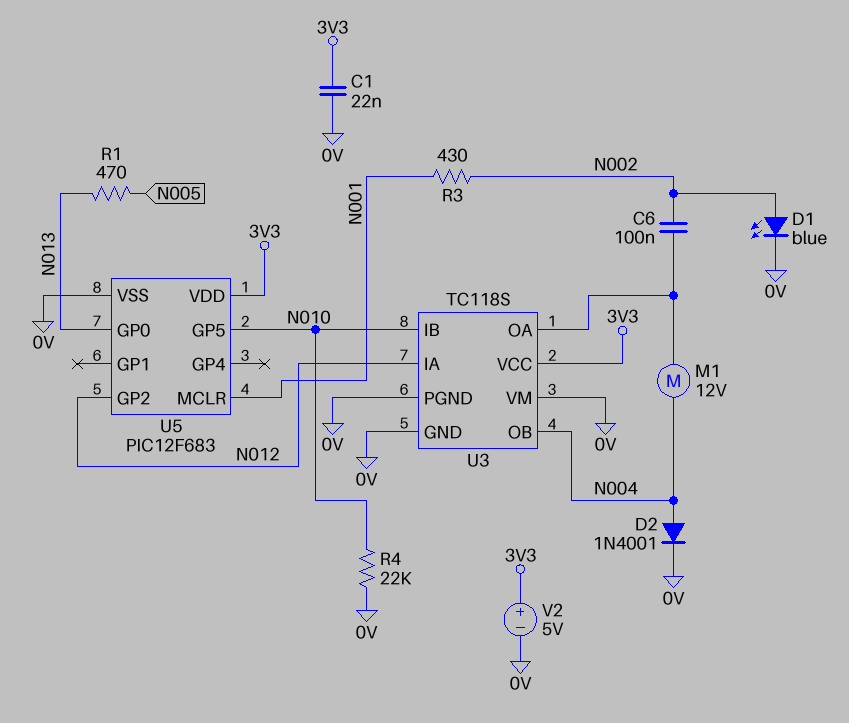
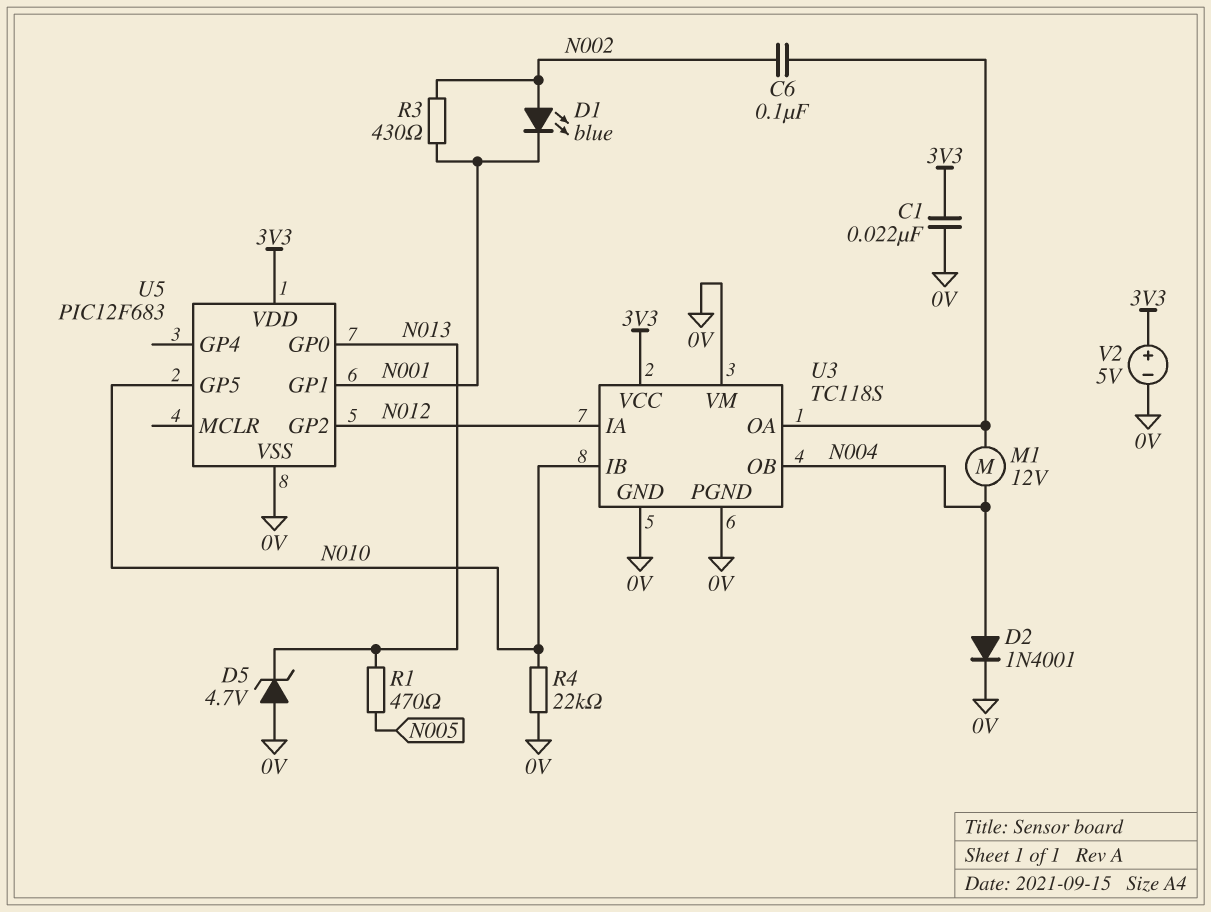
D1: LED blue (A N002, K 0V) -> LED blue (A N002, K N001)
D5: none -> zener 4.7V (A 0V, K N013)
U5 pin GP1: none -> N001
U5 pin MCLR: N001 -> none

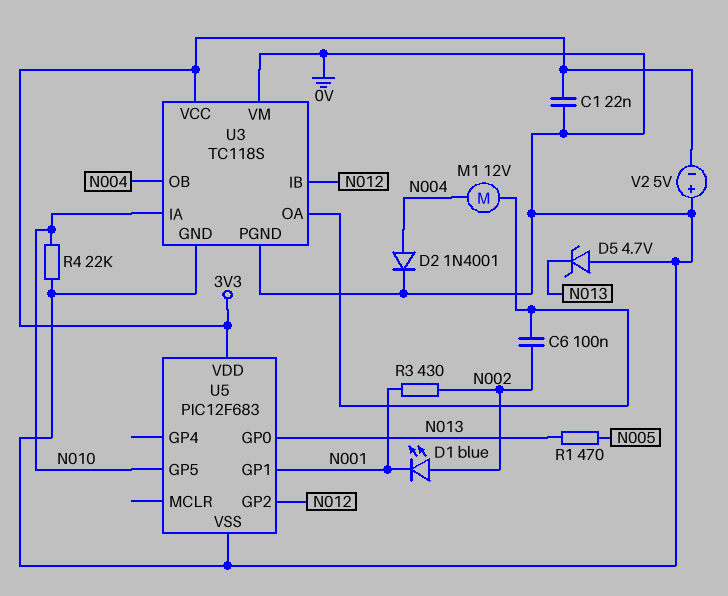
U3 pin IA: N012 -> N010
U3 pin IB: N010 -> N012
V2: 5V (plus 3V3, minus 0V) -> 5V (plus 0V, minus 3V3)

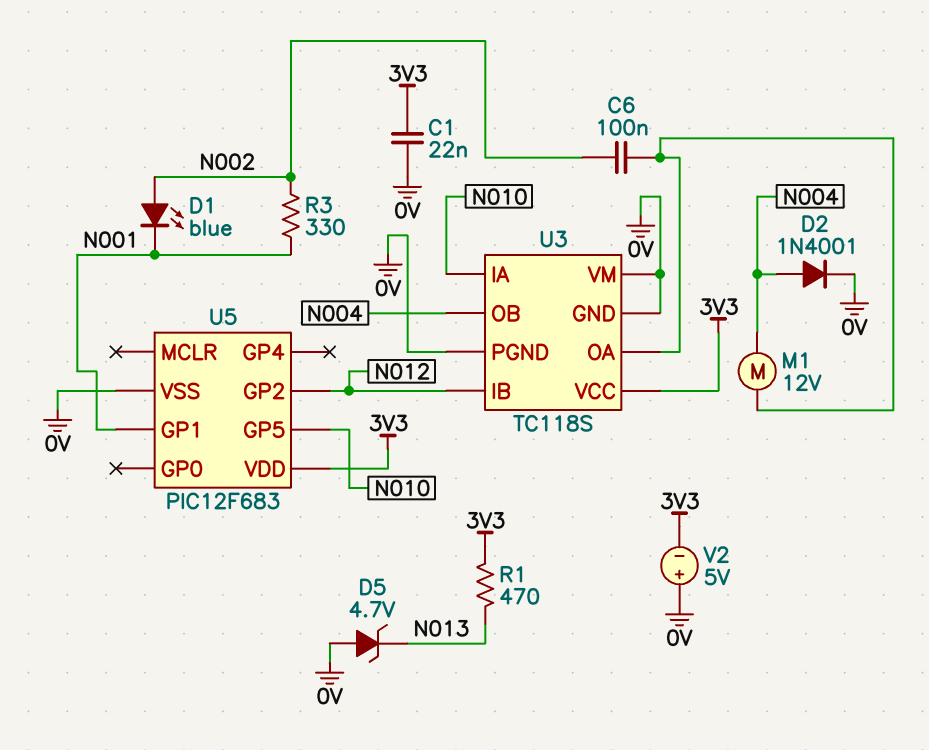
R1: 470 (N005, N013) -> 470 (3V3, N013)
R3: 430 (N001, N002) -> 330 (N001, N002)
R4: 22k (0V, N010) -> none
U5 pin GP0: N013 -> none

